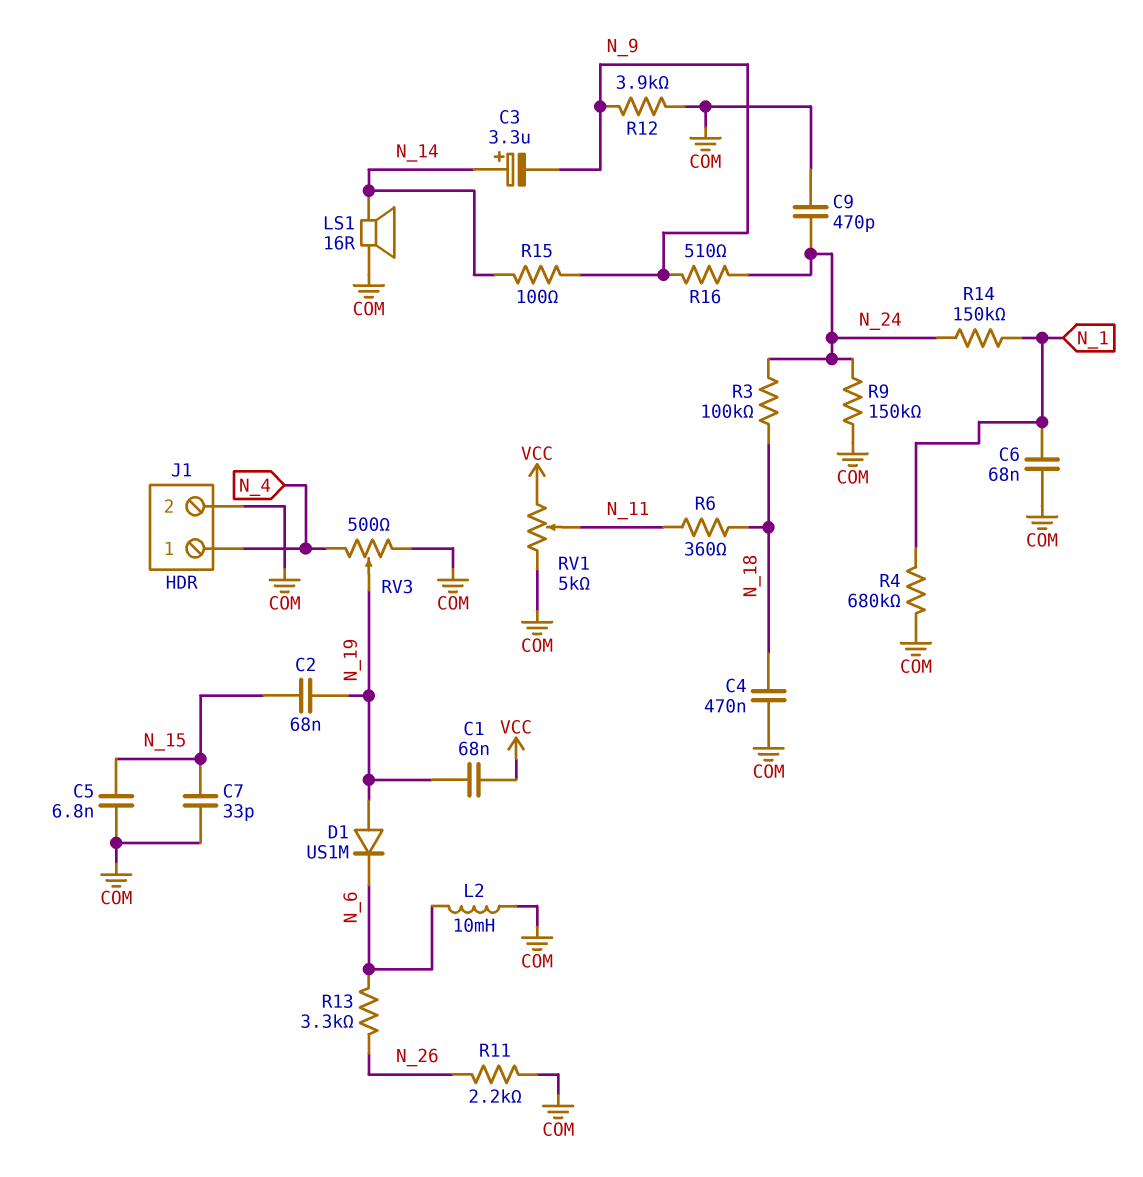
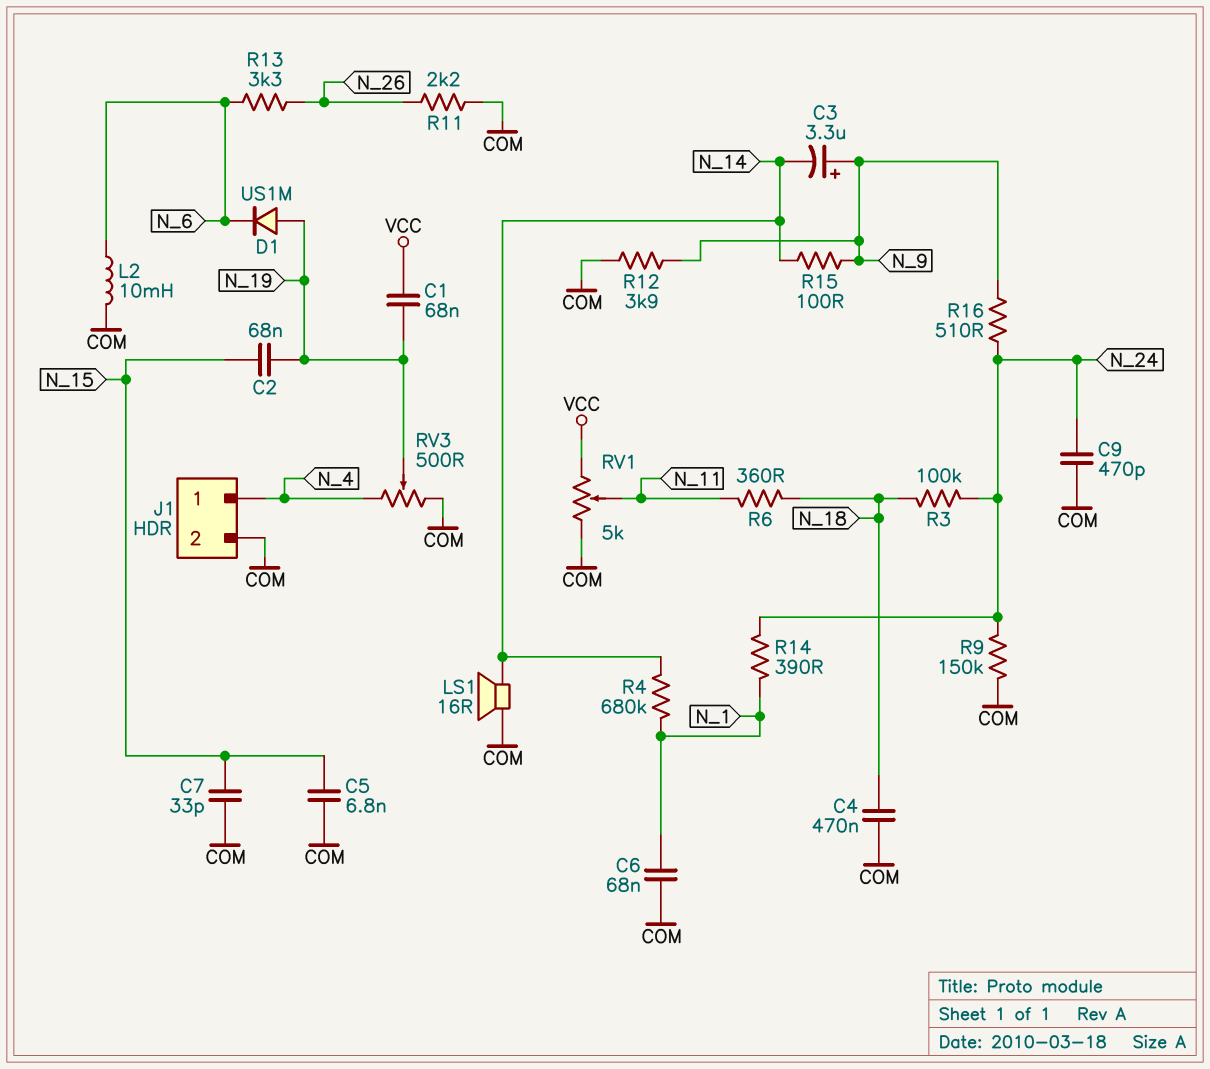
C3: 3.3uF (plus N_14, minus N_9) -> 3.3uF (plus N_9, minus N_14)
R4: 680k (COM, N_1) -> 680k (N_1, N_14)
R14: 150k (N_1, N_24) -> 390 (N_1, N_24)

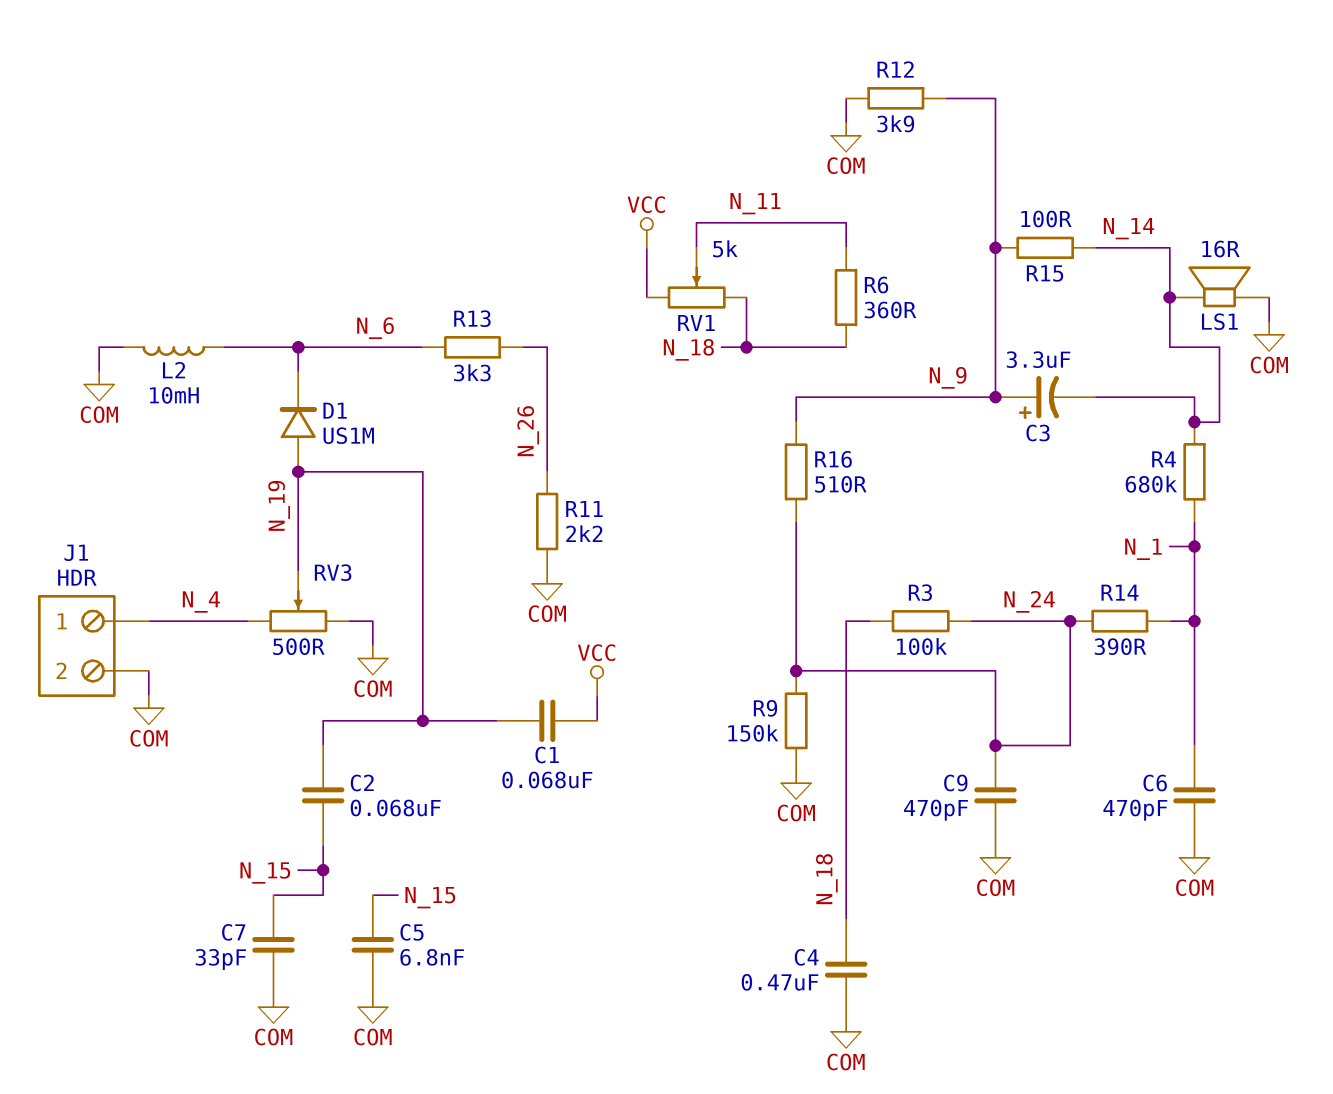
C6: 68nF (COM, N_1) -> 470pF (COM, N_1)
RV1: 5k (COM, VCC, wiper N_11) -> 5k (N_18, VCC, wiper N_11)

